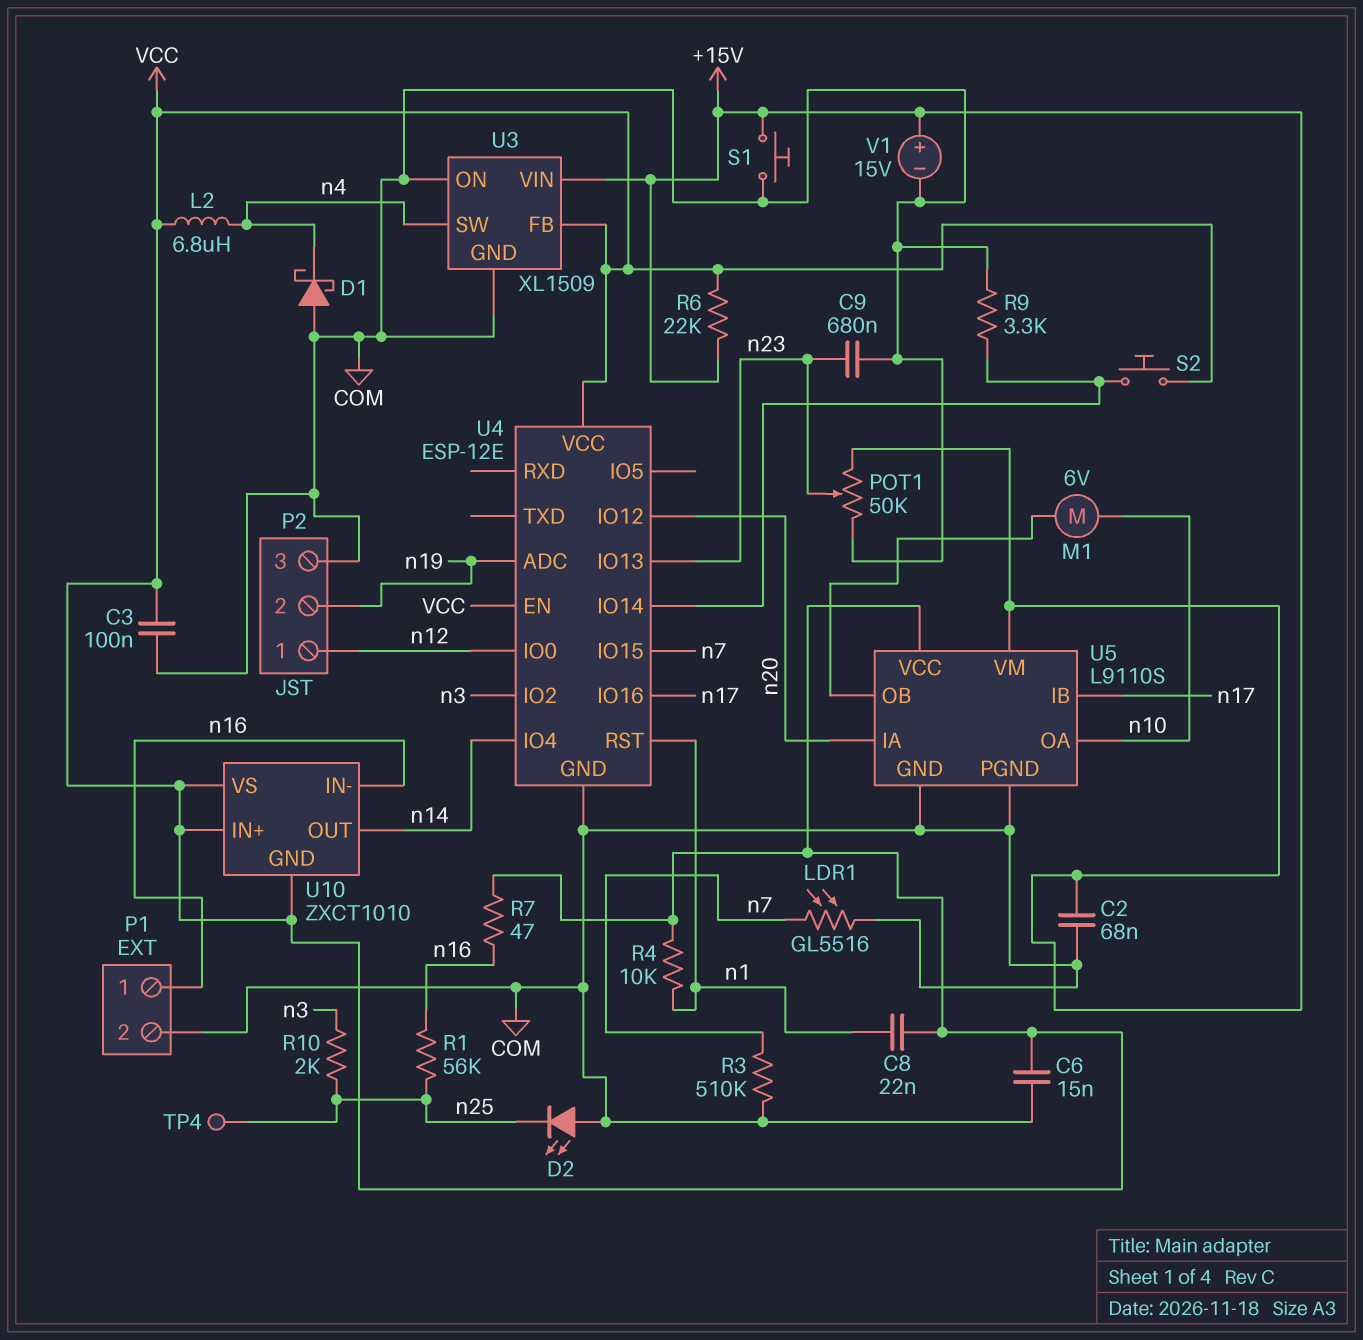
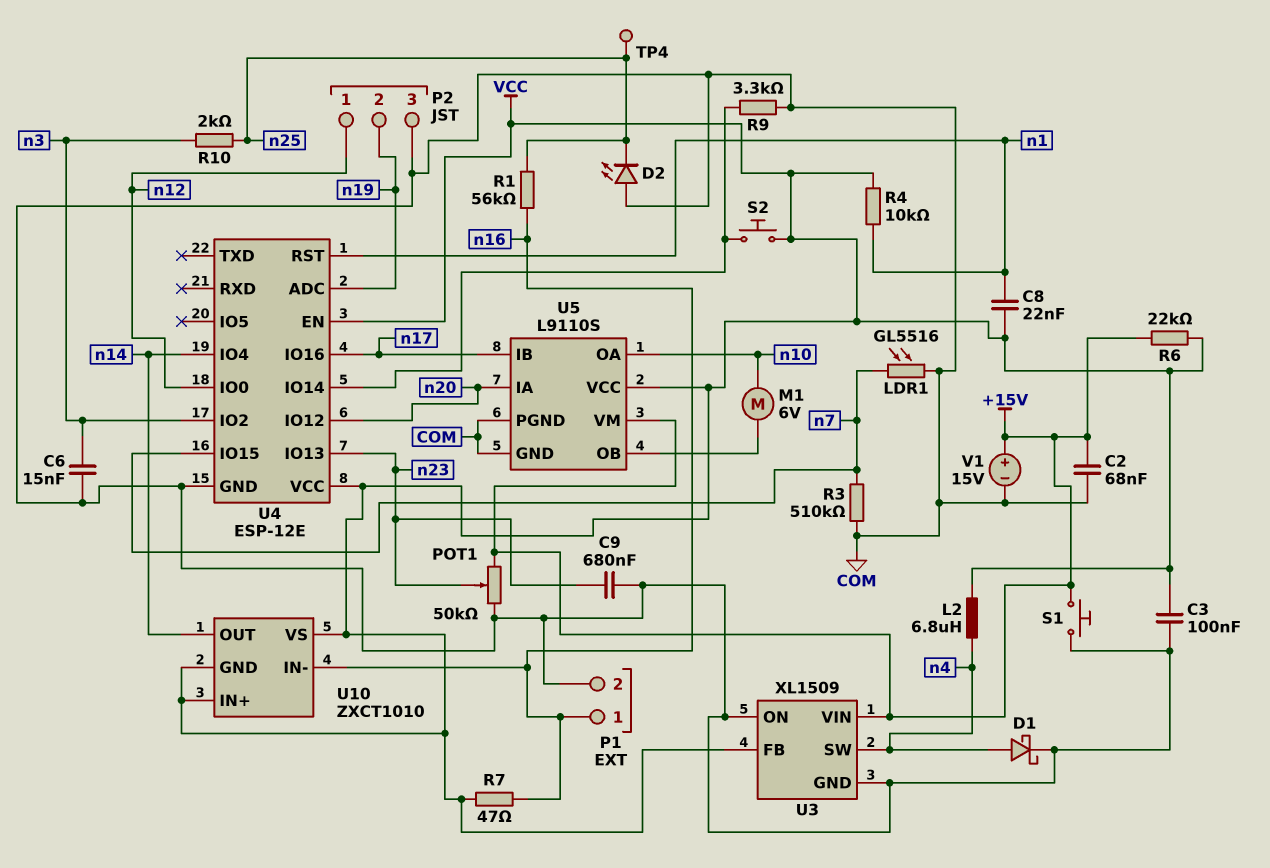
C6: 15nF (COM, VCC) -> 15nF (COM, n3)
D1: schottky (A COM, K n4) -> schottky (A n4, K COM)

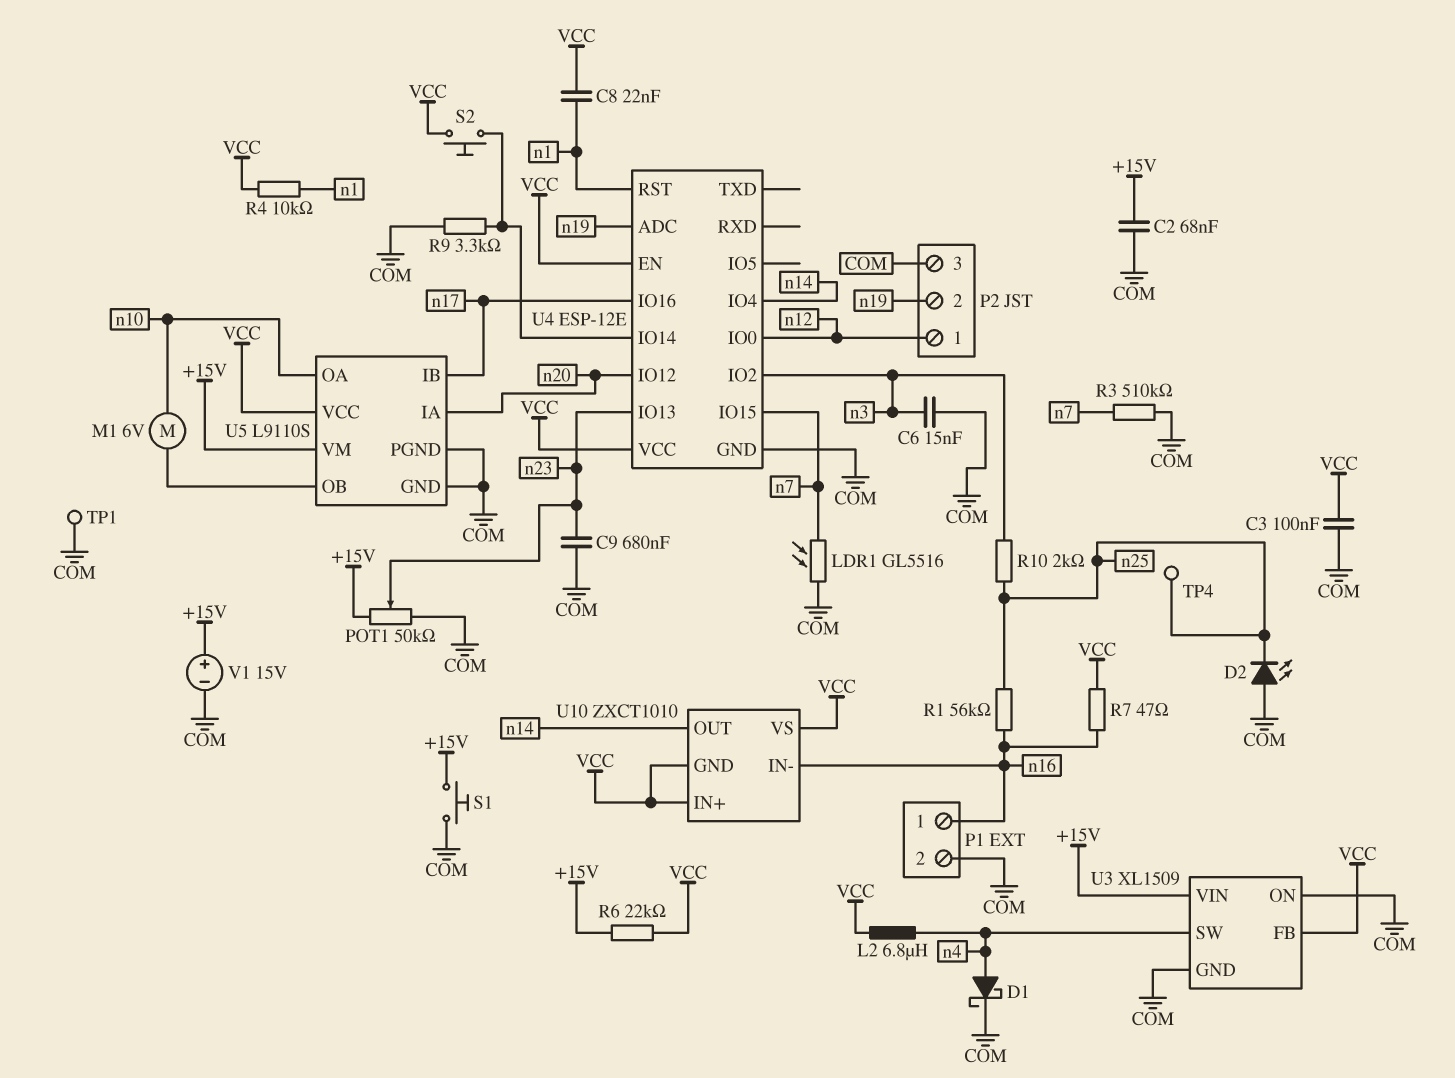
TP1: none -> test point (COM)

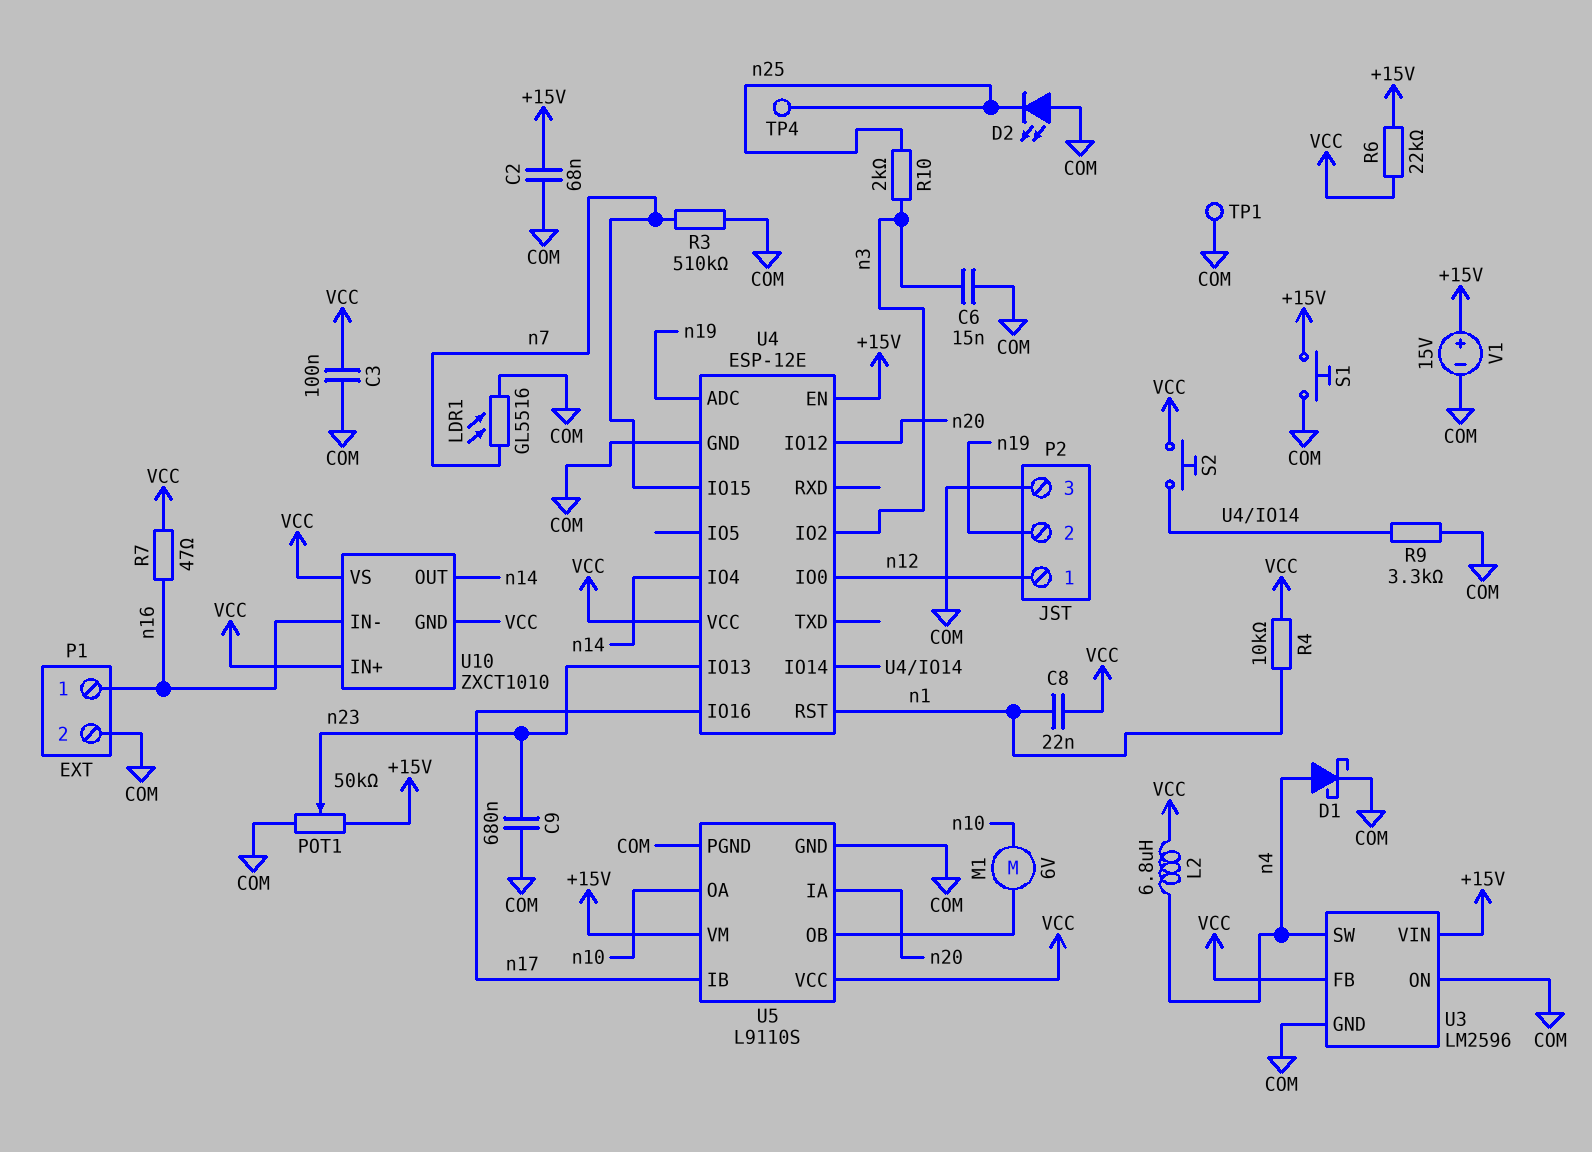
R1: 56k (n16, n25) -> none
U3: XL1509 -> LM2596
U4 pin EN: VCC -> +15V

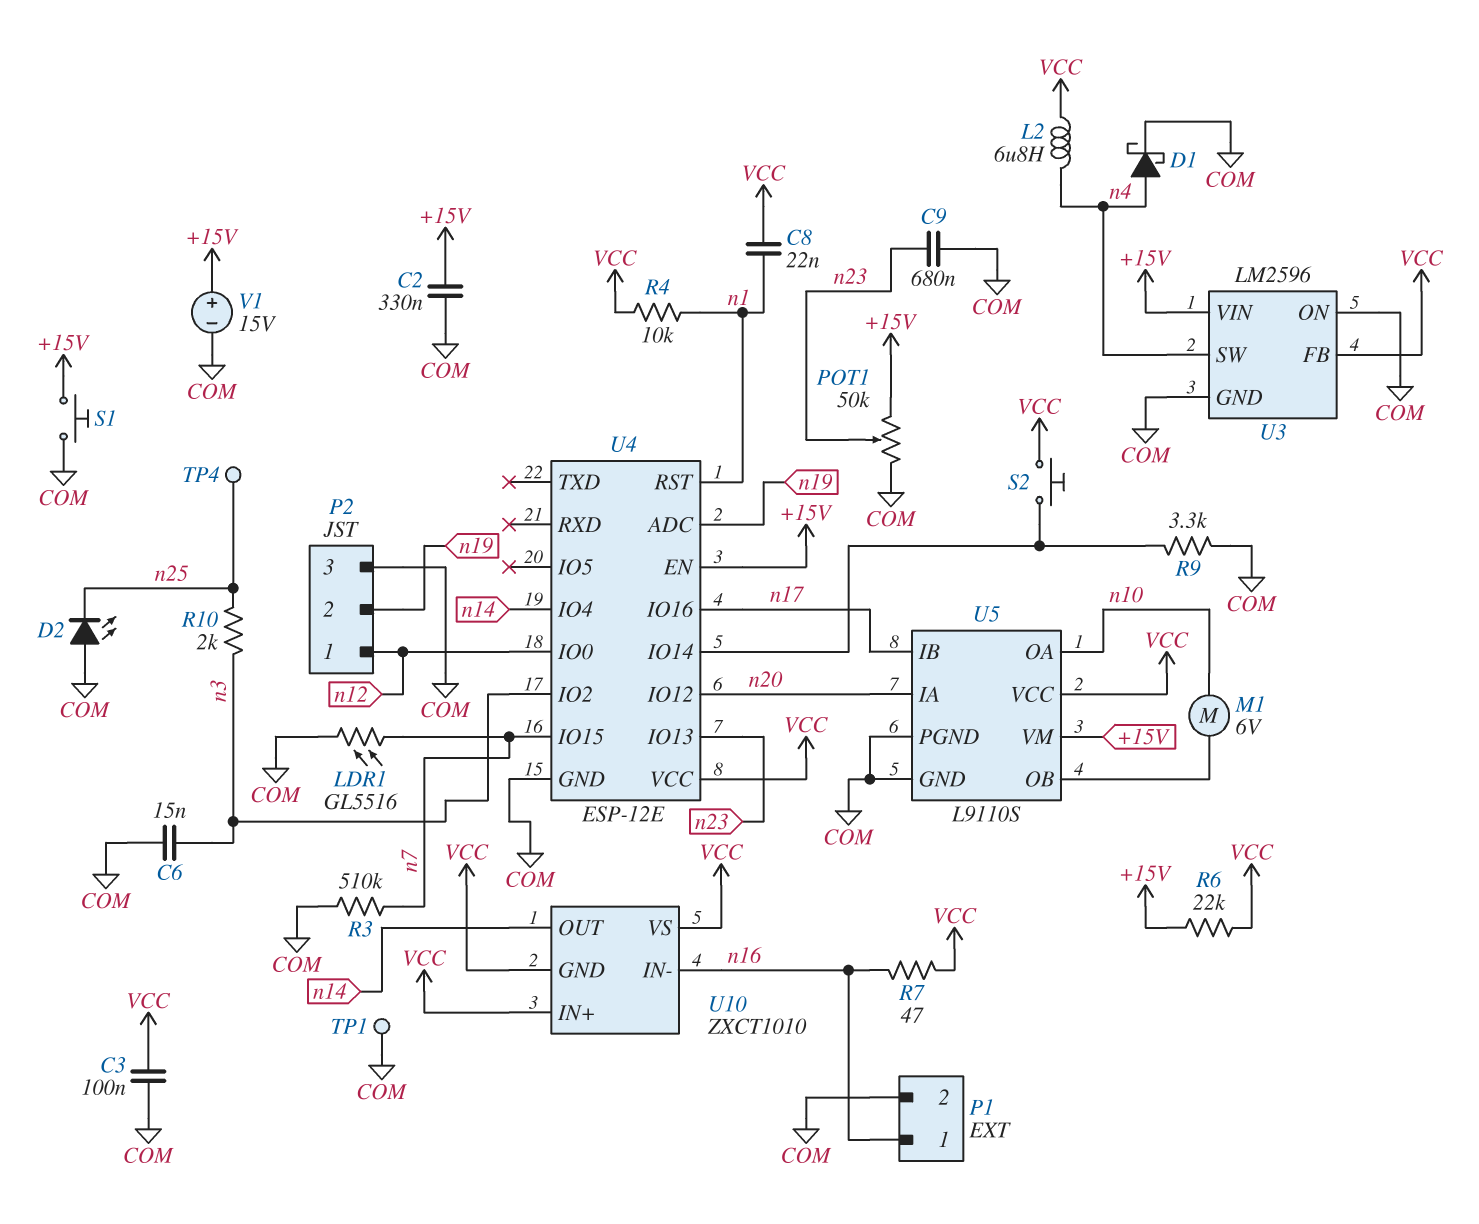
C2: 68nF (+15V, COM) -> 330nF (+15V, COM)

